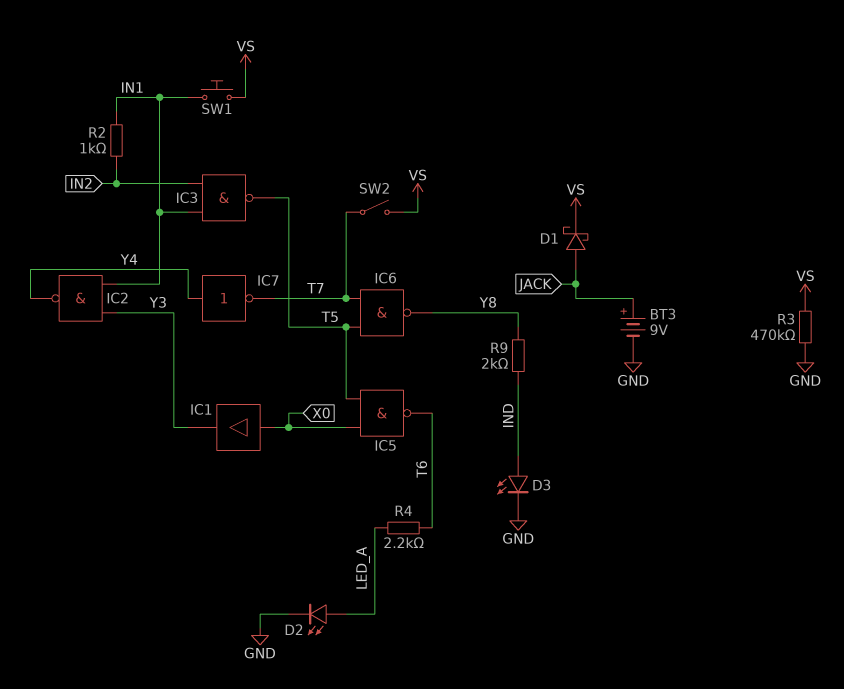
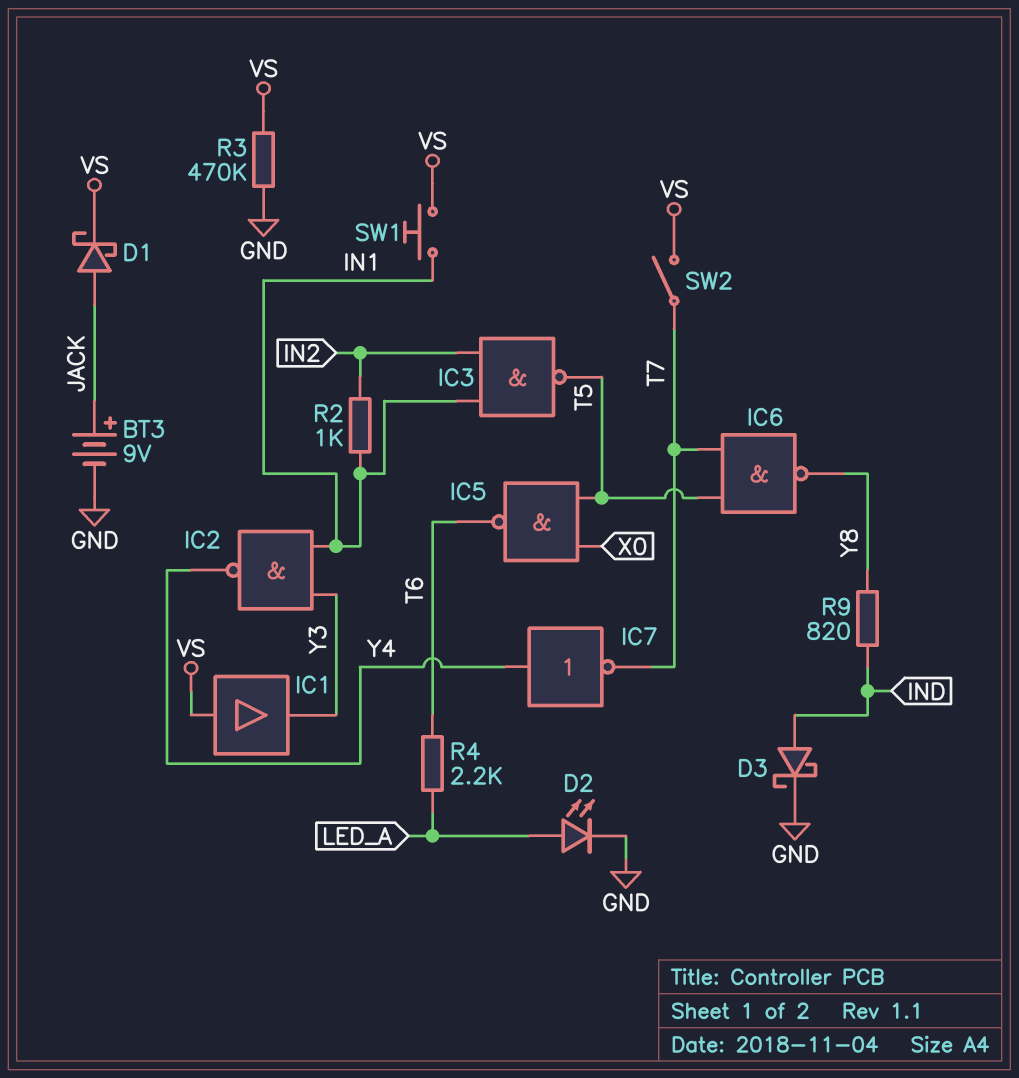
D3: LED (A IND, K GND) -> schottky (A IND, K GND)
IC1: buffer (in X0, out Y3) -> buffer (in VS, out Y3)
R9: 2k (IND, Y8) -> 820 (IND, Y8)

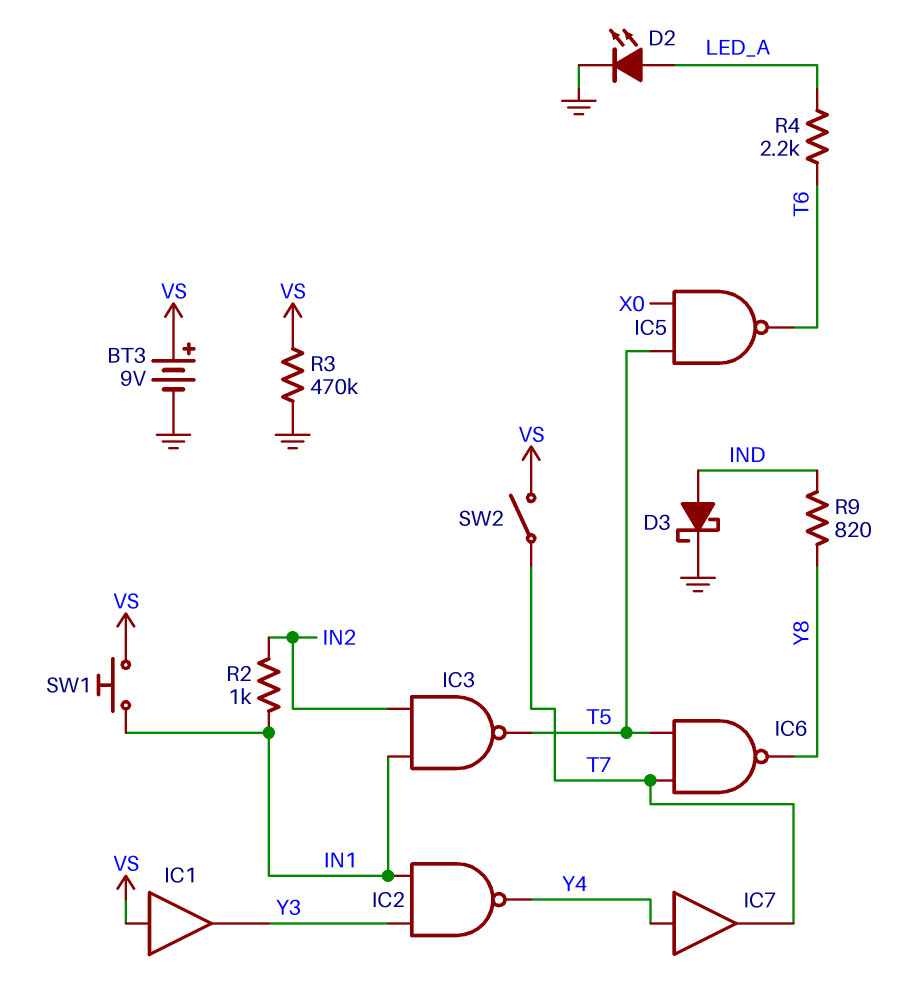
BT3: 9V (plus JACK, minus GND) -> 9V (plus VS, minus GND)
D1: schottky (A JACK, K VS) -> none
IC7: NOT (in Y4, out T7) -> buffer (in Y4, out T7)

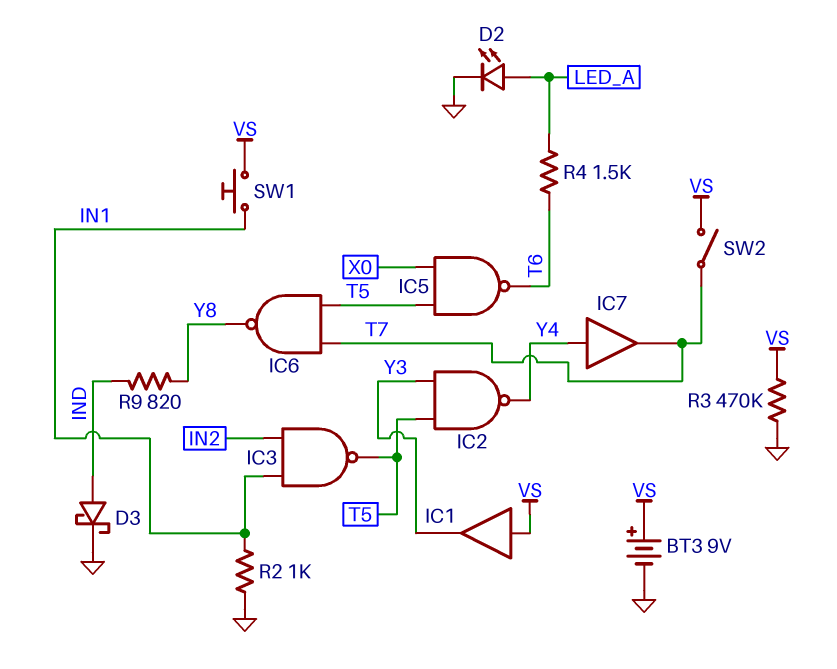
IC2: NAND (in IN1, in Y3, out Y4) -> NAND (in T5, in Y3, out Y4)
R2: 1k (IN1, IN2) -> 1k (GND, IN1)
R4: 2.2k (LED_A, T6) -> 1.5k (LED_A, T6)

